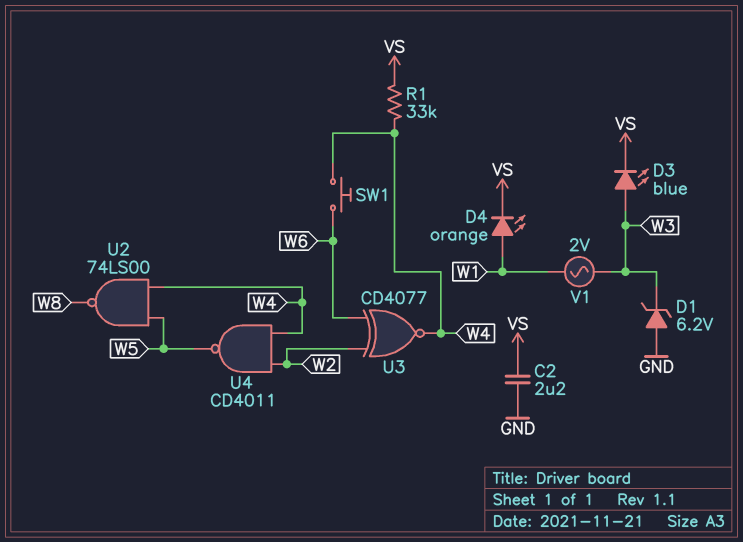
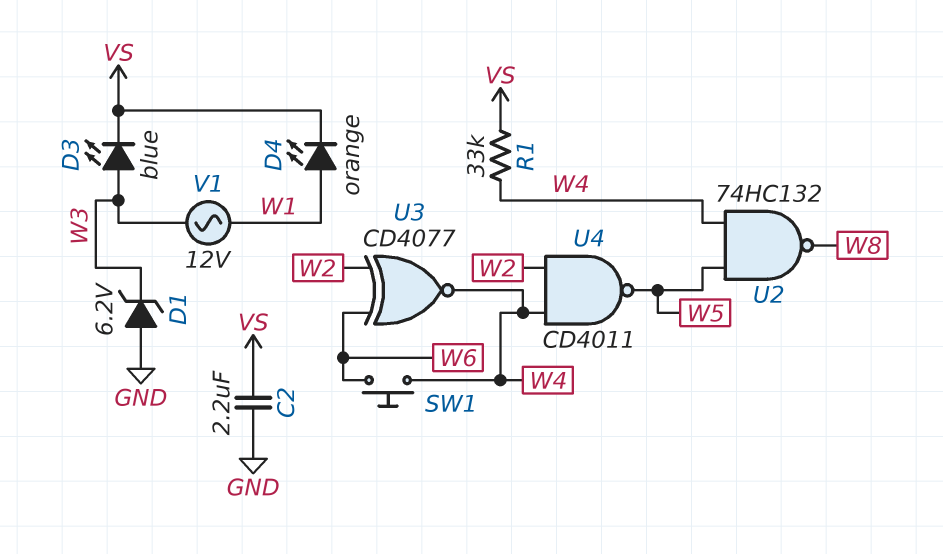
U2: NAND 74LS00 (in W4, in W5, out W8) -> NAND 74HC132 (in W4, in W5, out W8)
V1: AC 2V (W1, W3) -> AC 12V (W1, W3)

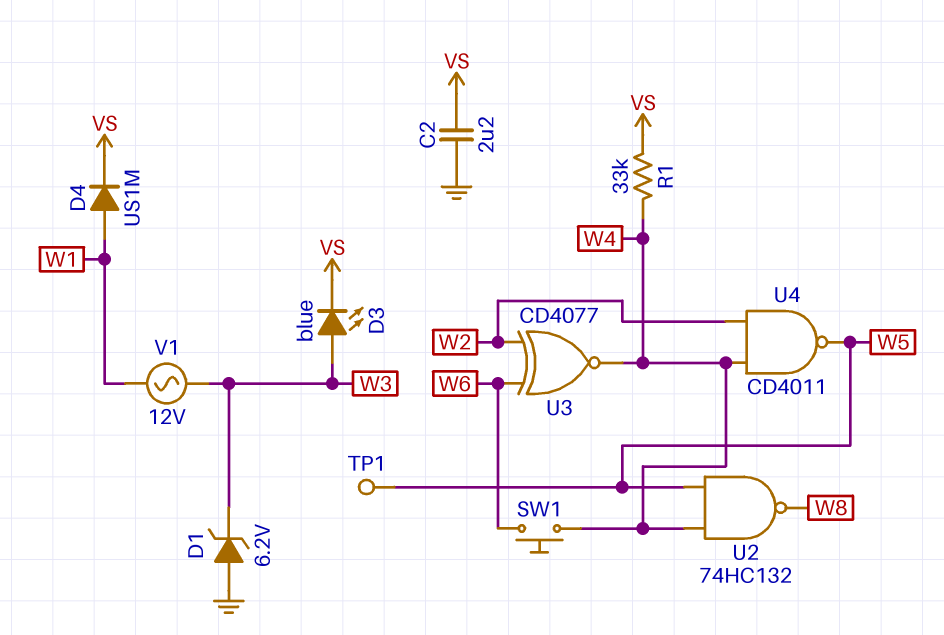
D4: LED orange (A W1, K VS) -> diode US1M (A W1, K VS)
TP1: none -> test point (W5)

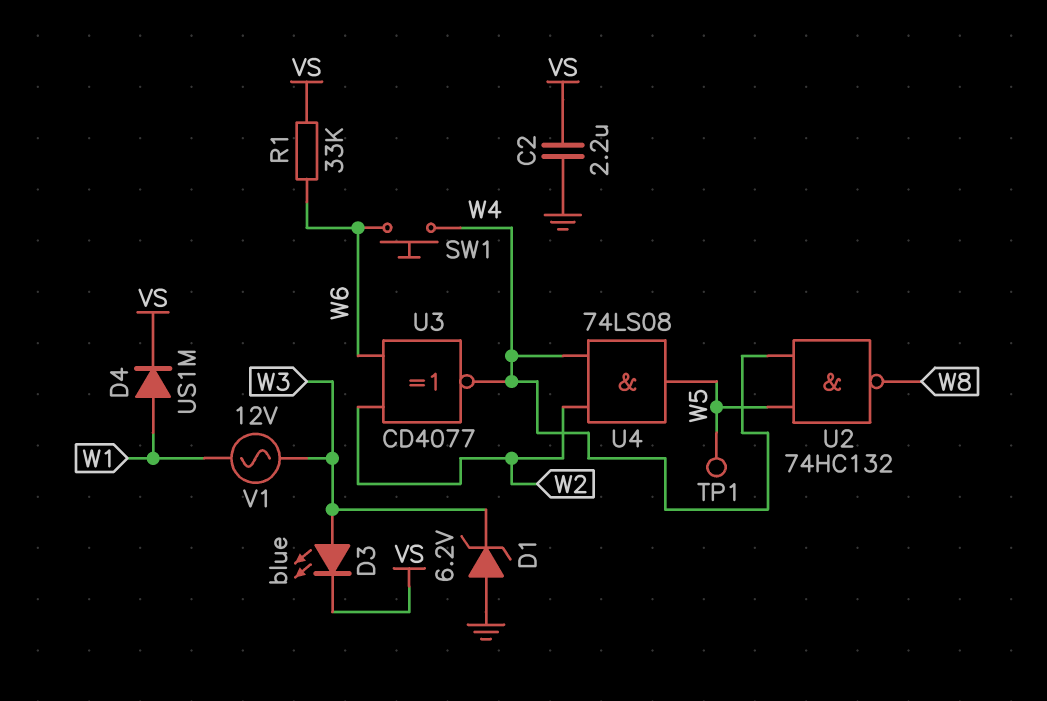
R1: 33k (VS, W4) -> 33k (VS, W6)
U4: NAND CD4011 (in W2, in W4, out W5) -> AND 74LS08 (in W2, in W4, out W5)

